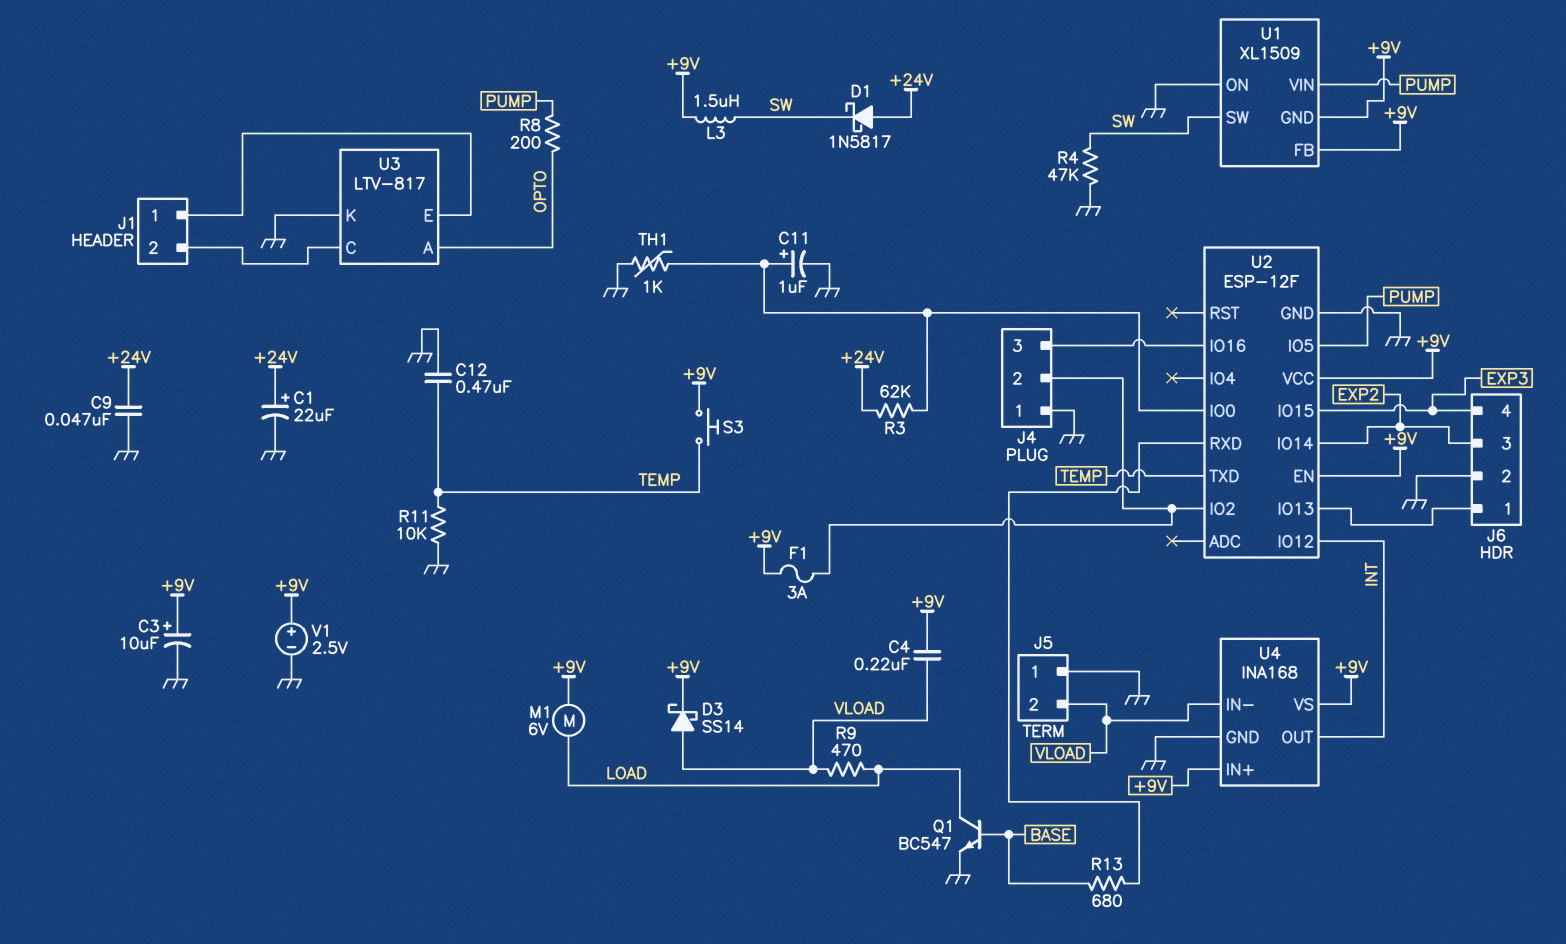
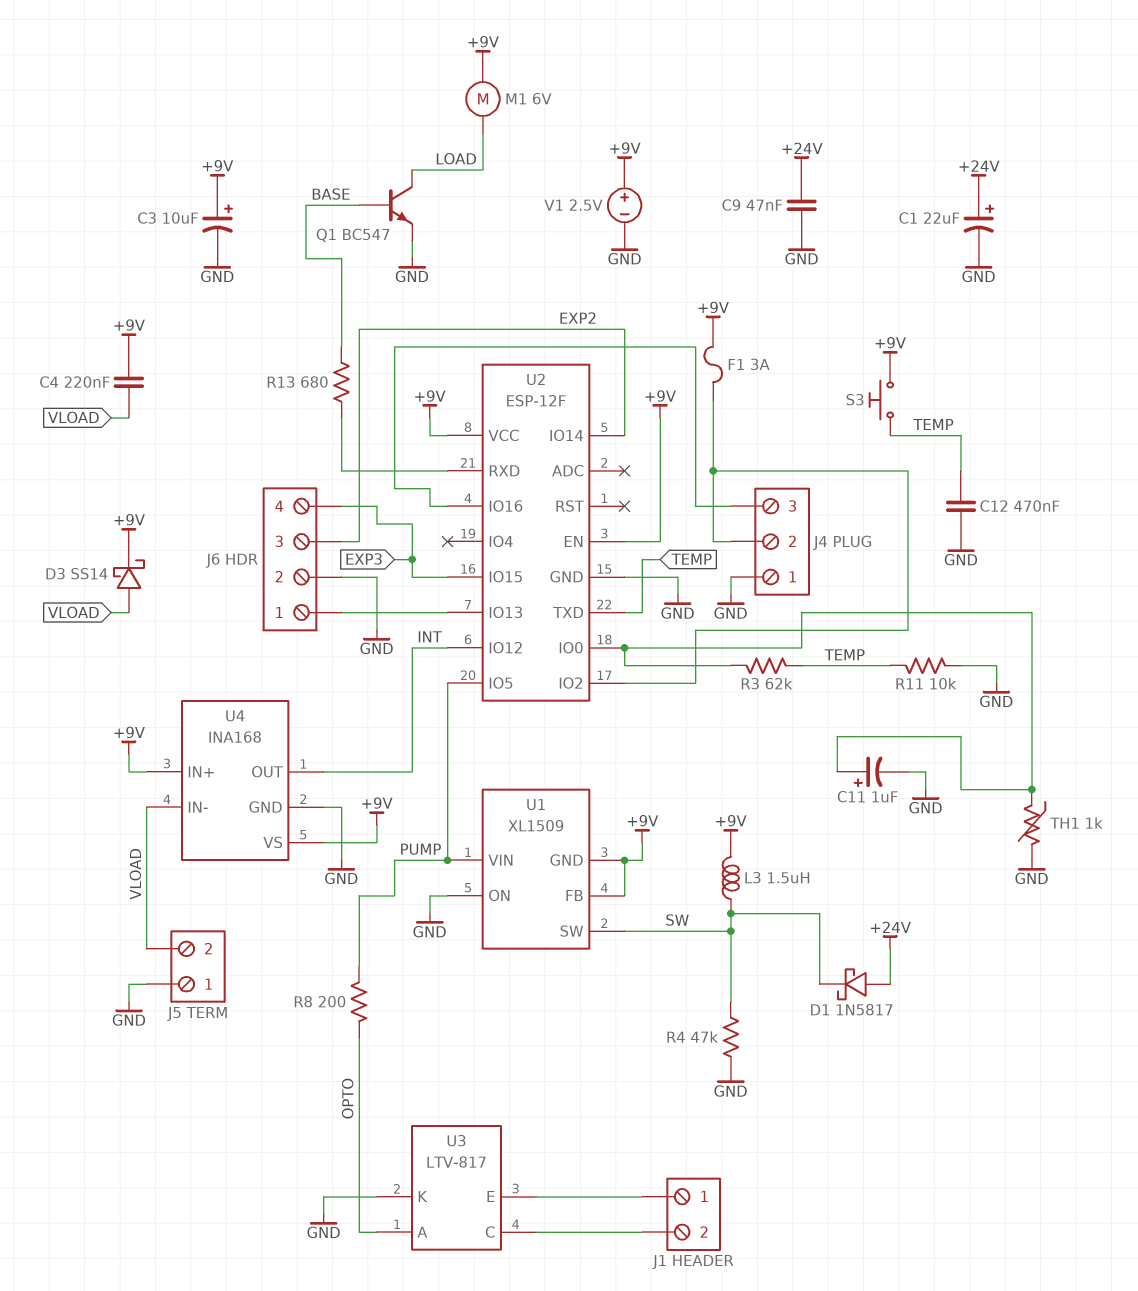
R3: 62k (+24V, U2/IO0) -> 62k (TEMP, U2/IO0)
R9: 470 (LOAD, VLOAD) -> none

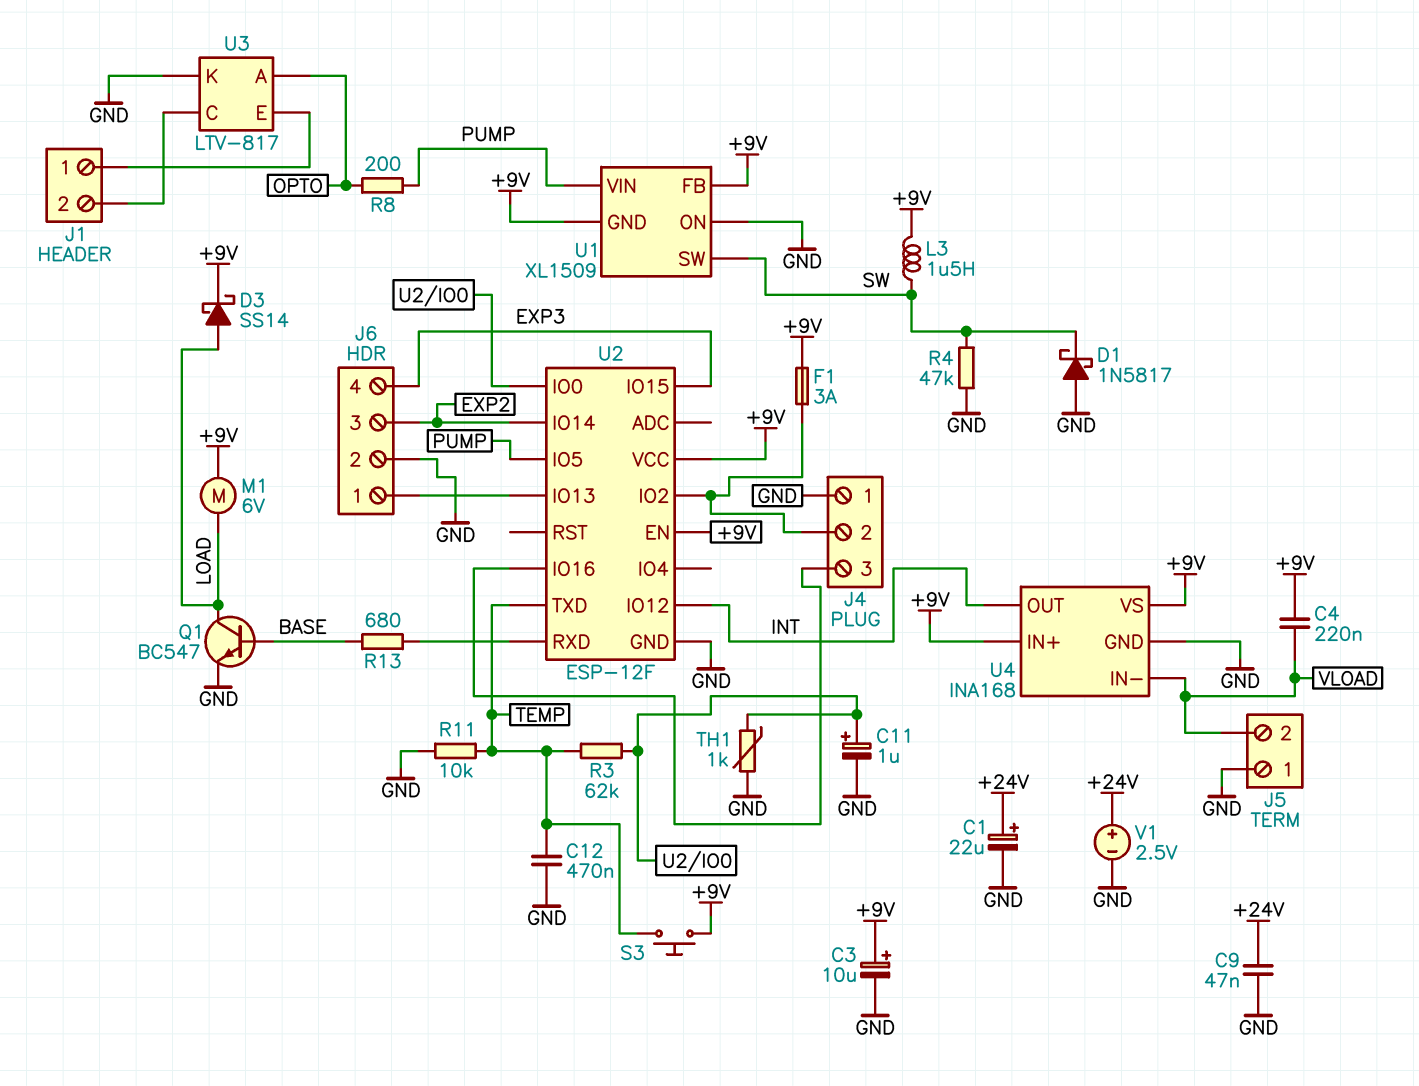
D1: schottky 1N5817 (A +24V, K SW) -> schottky 1N5817 (A GND, K SW)
D3: schottky SS14 (A VLOAD, K +9V) -> schottky SS14 (A LOAD, K +9V)
V1: 2.5V (plus +9V, minus GND) -> 2.5V (plus +24V, minus GND)

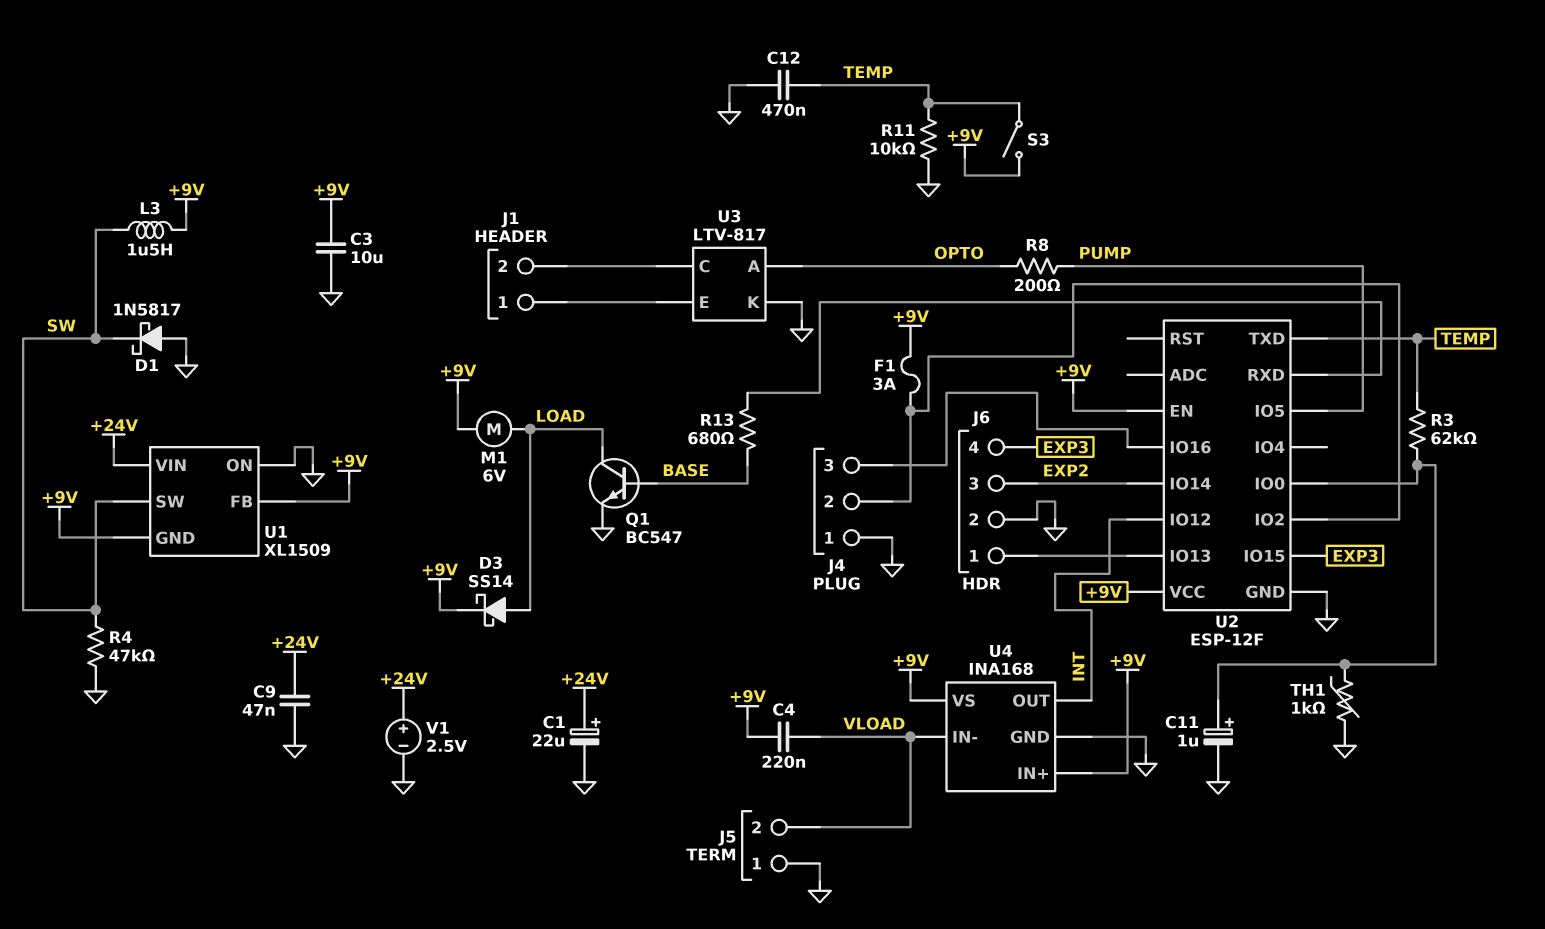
C3: 10uF (plus +9V, minus GND) -> 10uF (+9V, GND)
S3: button (+9V, TEMP) -> switch (+9V, TEMP)
U1 pin VIN: PUMP -> +24V

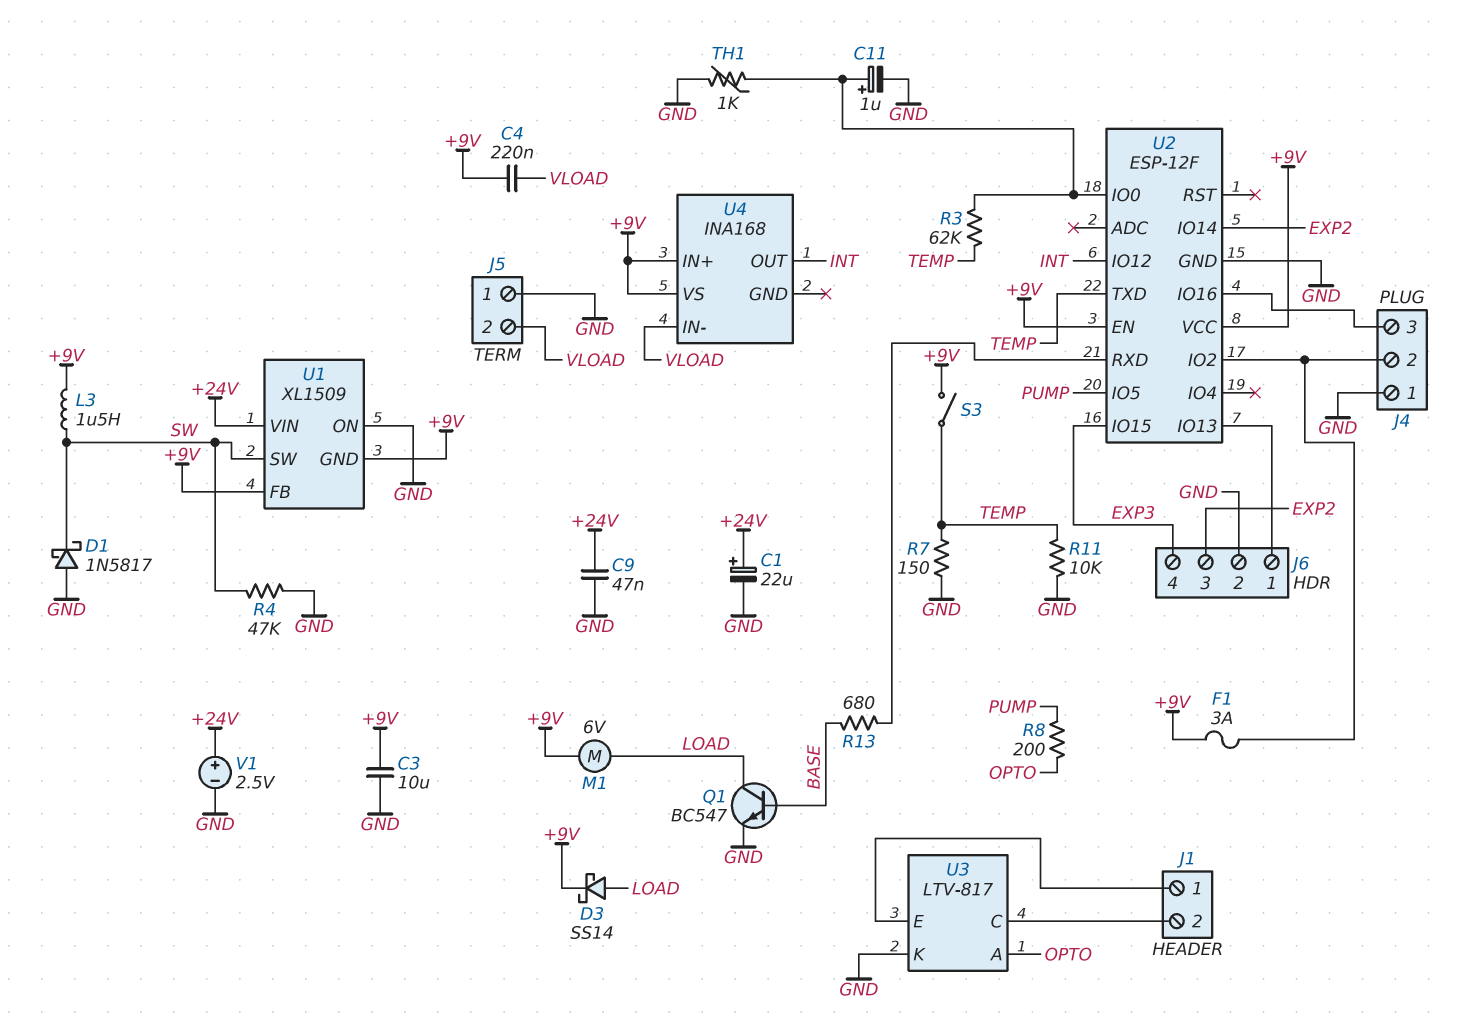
C12: 470nF (GND, TEMP) -> none
R7: none -> 150 (GND, TEMP)
U4 pin GND: GND -> none

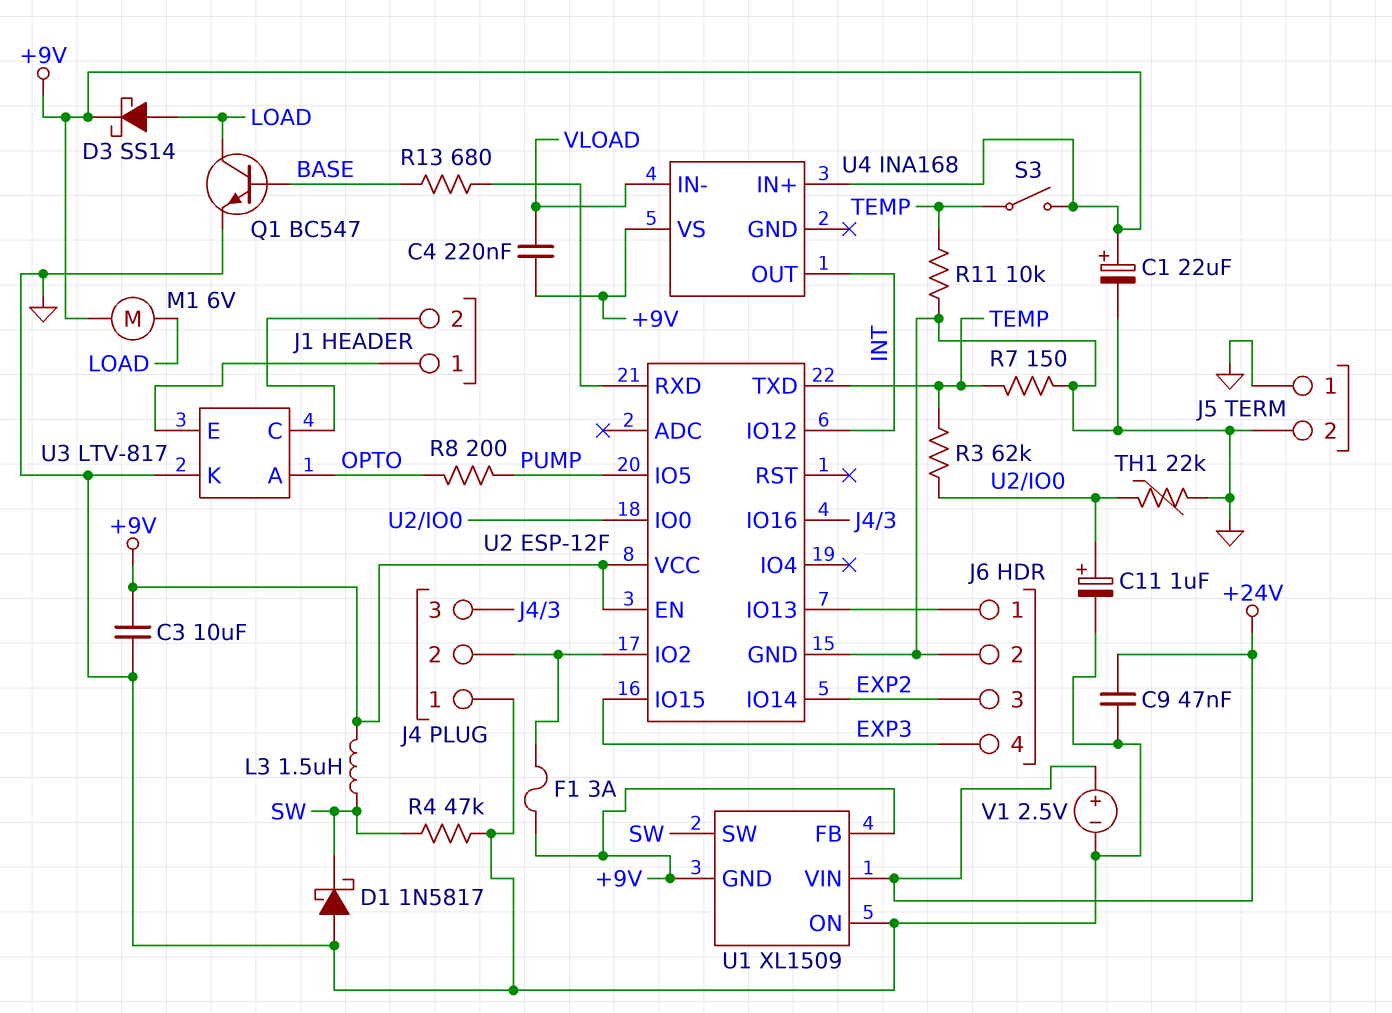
C1: 22uF (plus +24V, minus GND) -> 22uF (plus +9V, minus GND)
J5 pin 2: VLOAD -> GND
TH1: 1k (GND, U2/IO0) -> 22k (GND, U2/IO0)

